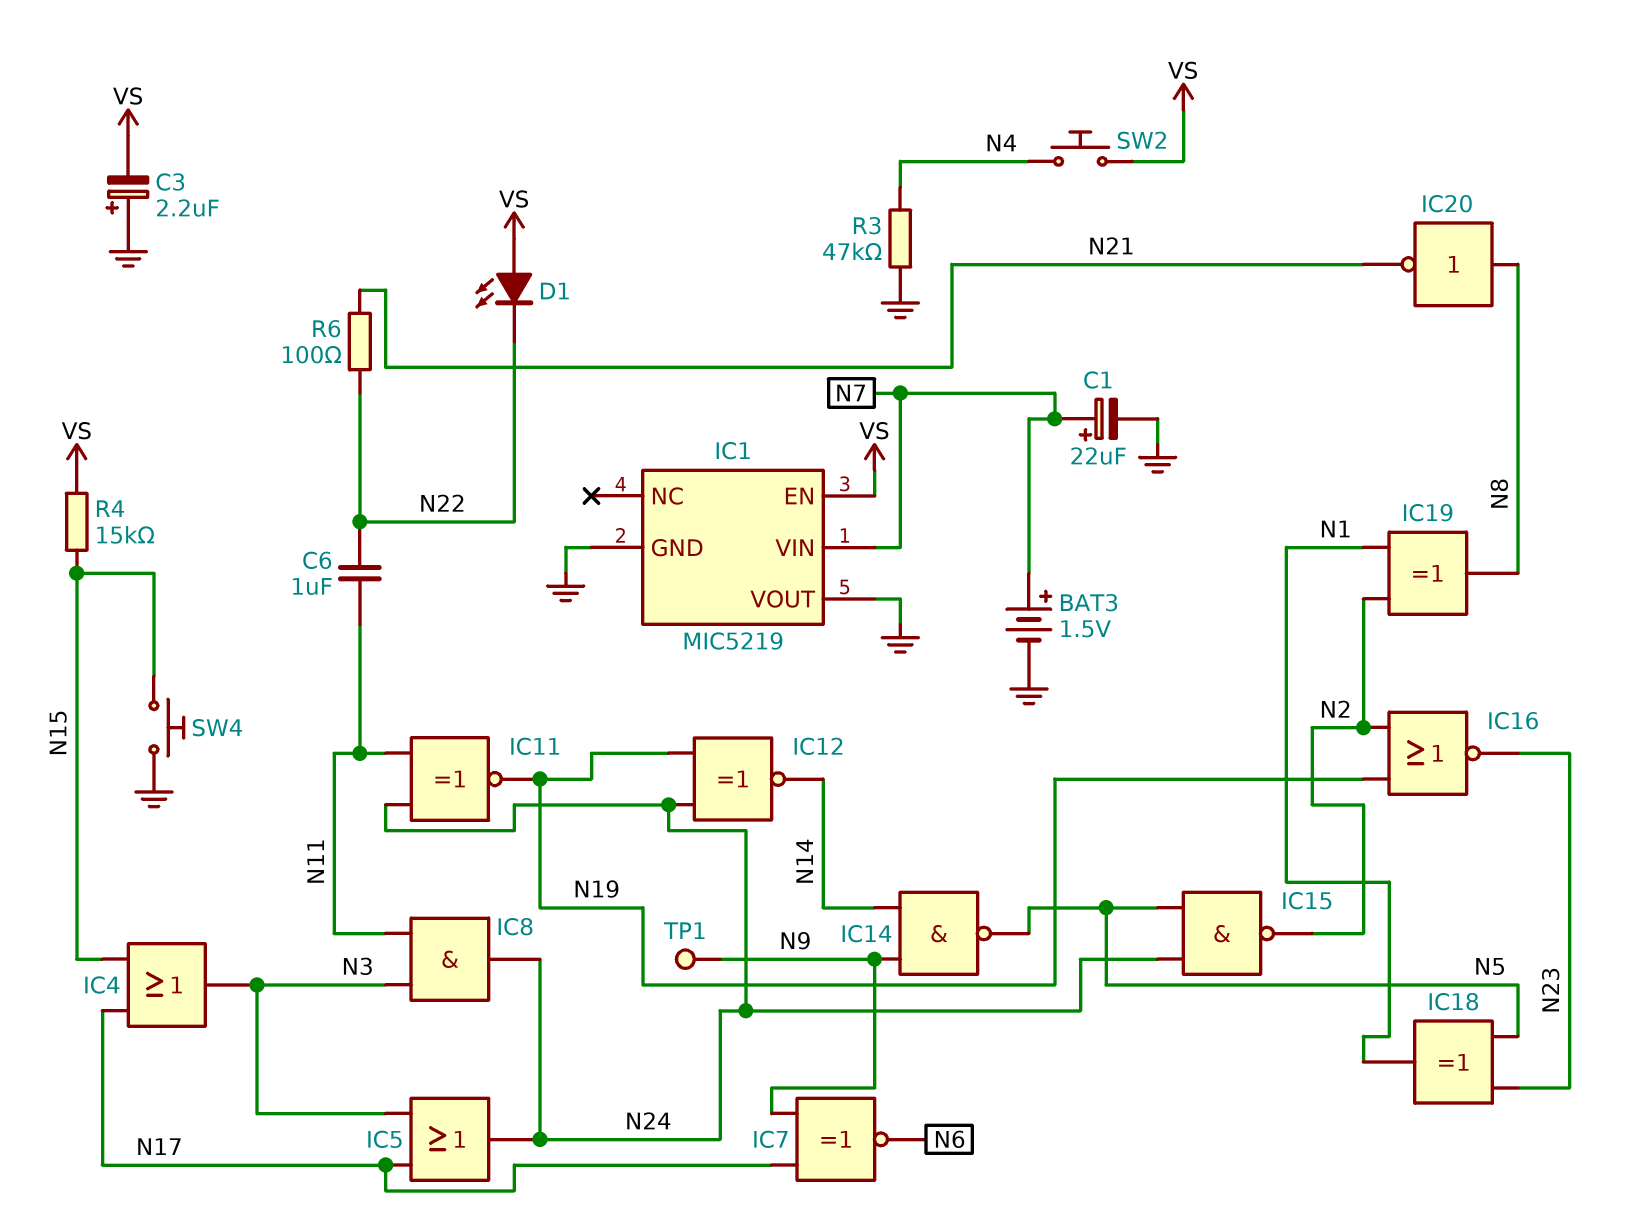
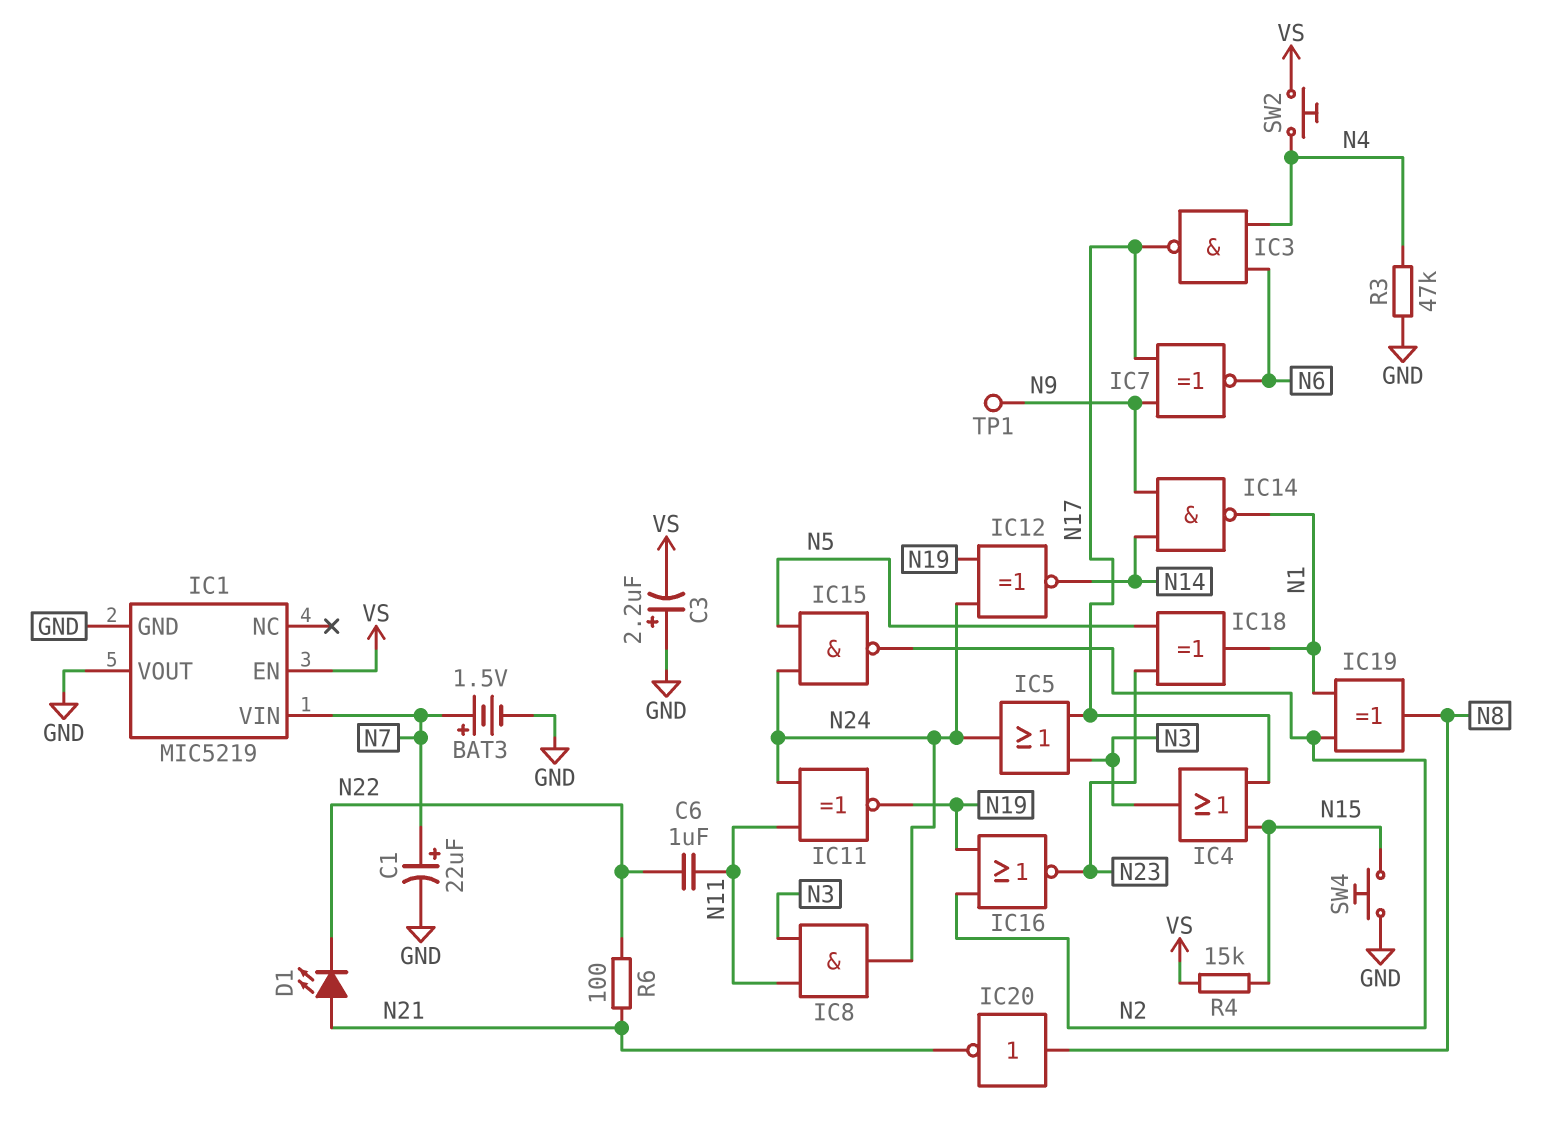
D1: LED (A VS, K N22) -> LED (A N21, K N22)
IC3: none -> NAND (in N4, in N6, out N17)
IC14: NAND (in N9, in N14, out N5) -> NAND (in N9, in N14, out N1)

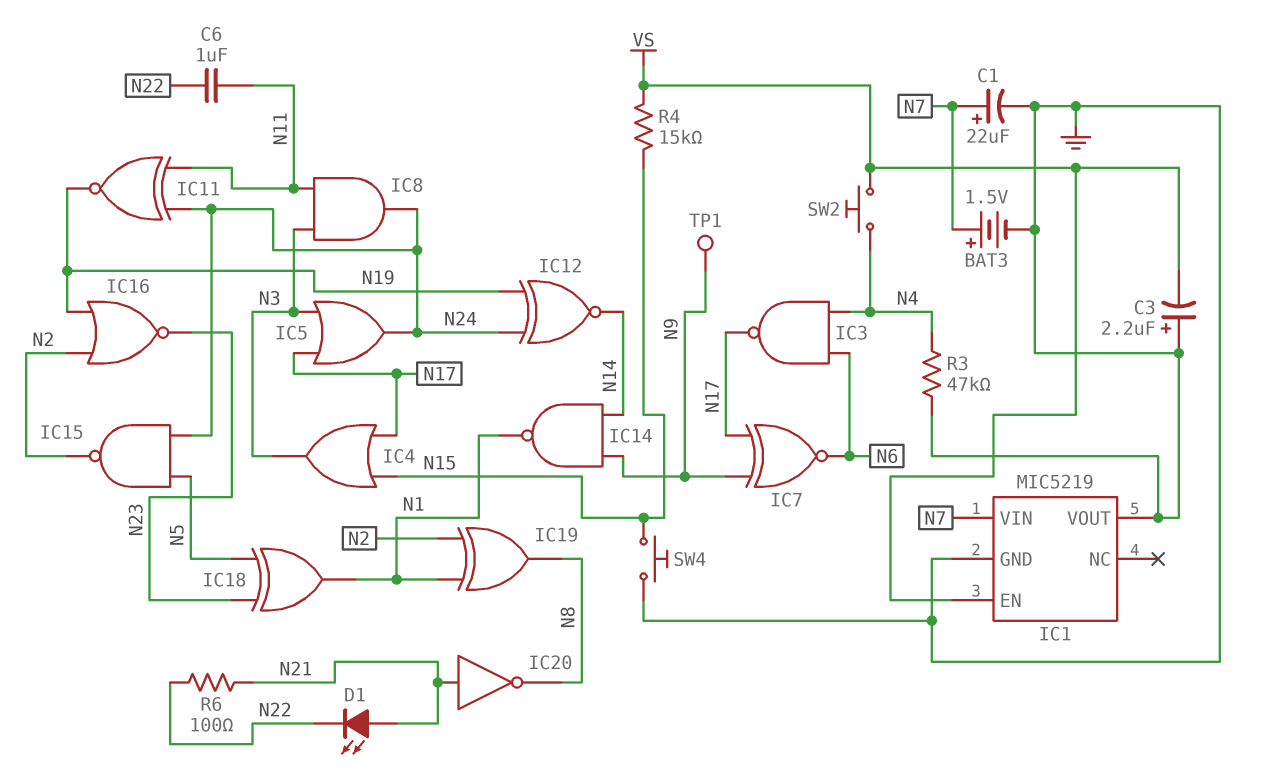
IC20: NOT (in N8, out N21) -> NOT (in N21, out N8)

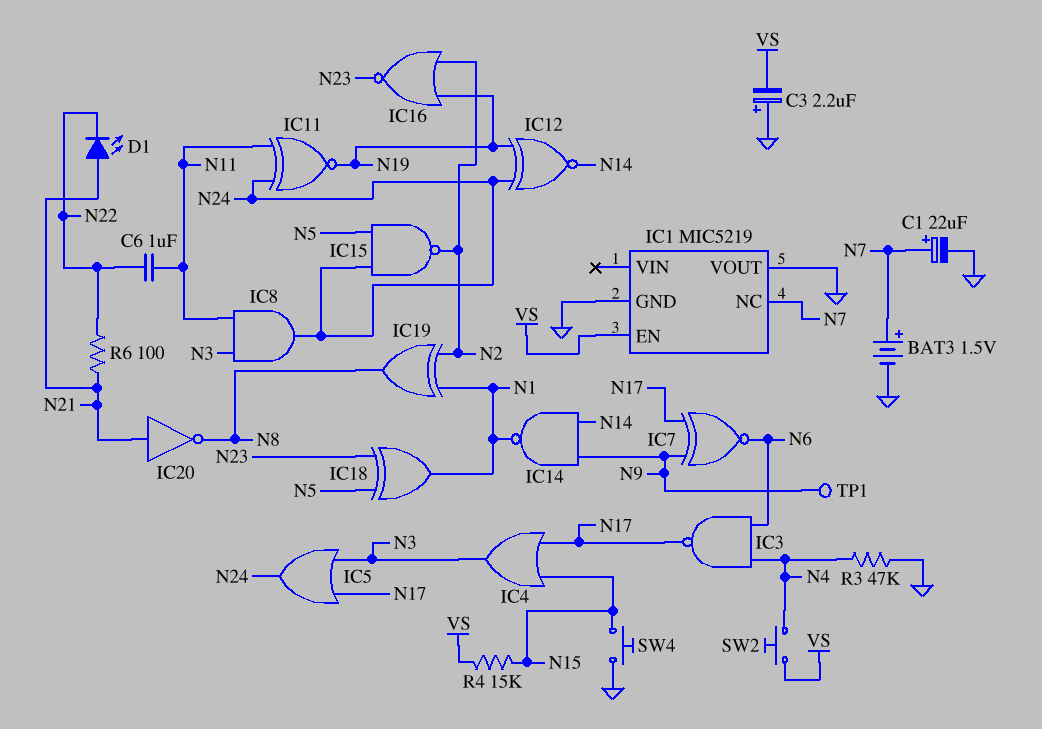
IC1 pin NC: none -> N7
IC1 pin VIN: N7 -> none

